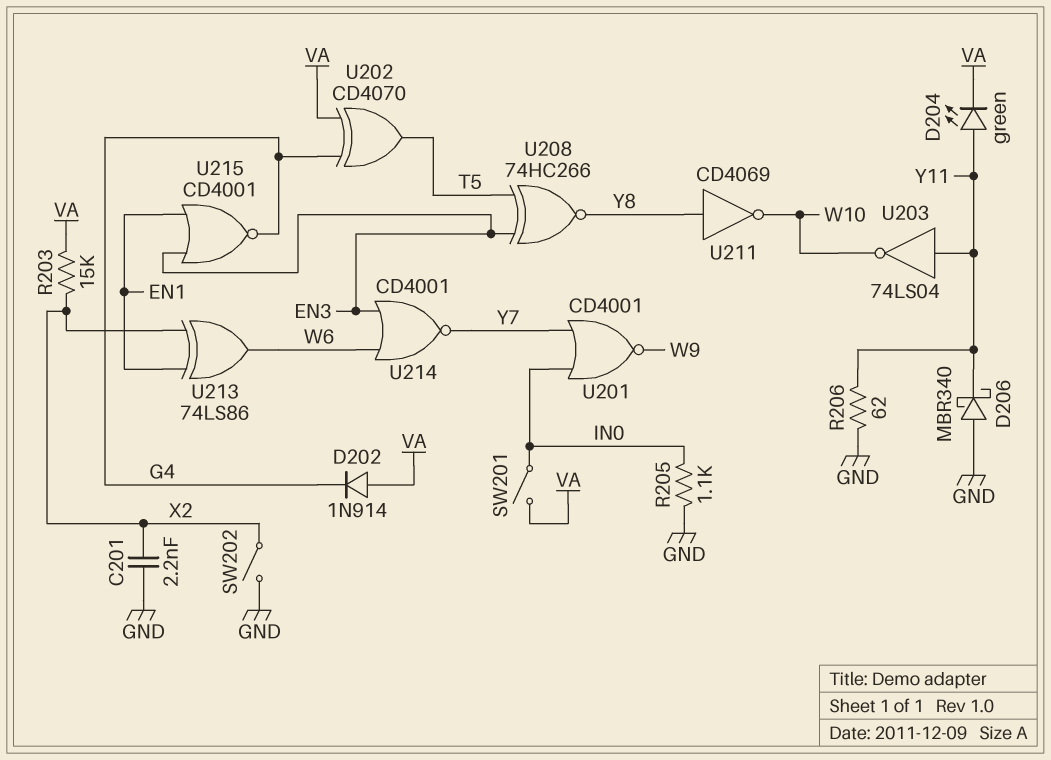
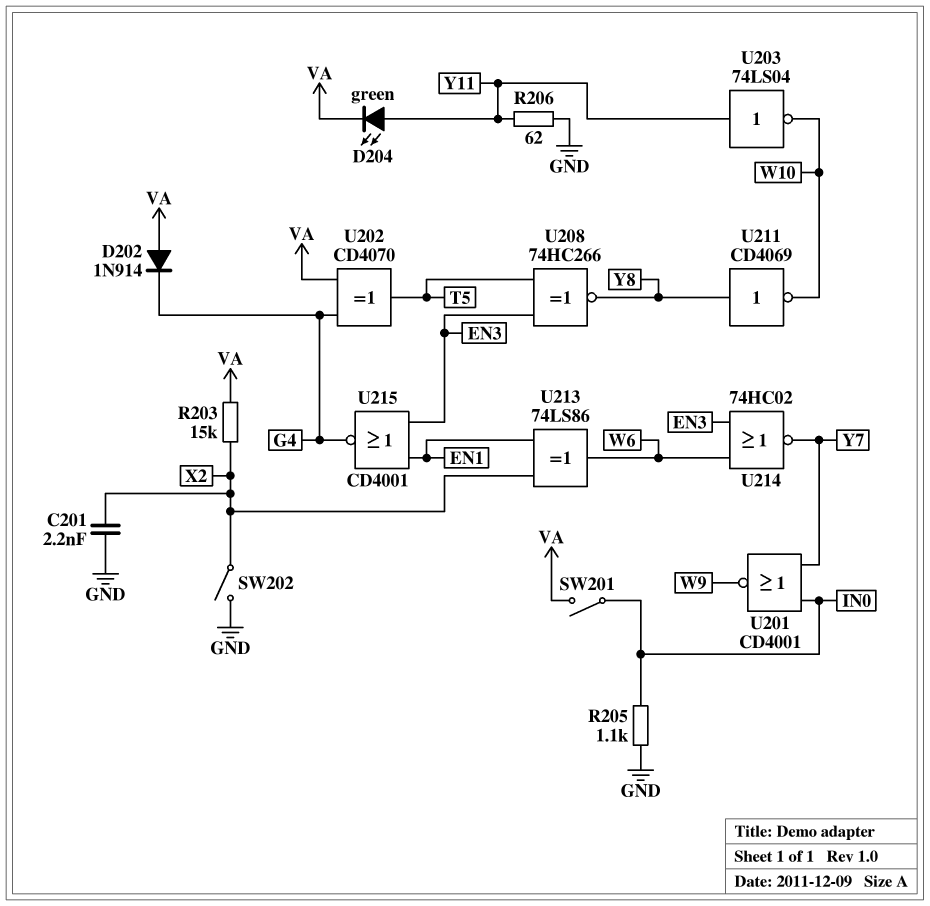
D206: schottky MBR340 (A GND, K Y11) -> none
U214: NOR CD4001 (in EN3, in W6, out Y7) -> NOR 74HC02 (in EN3, in W6, out Y7)

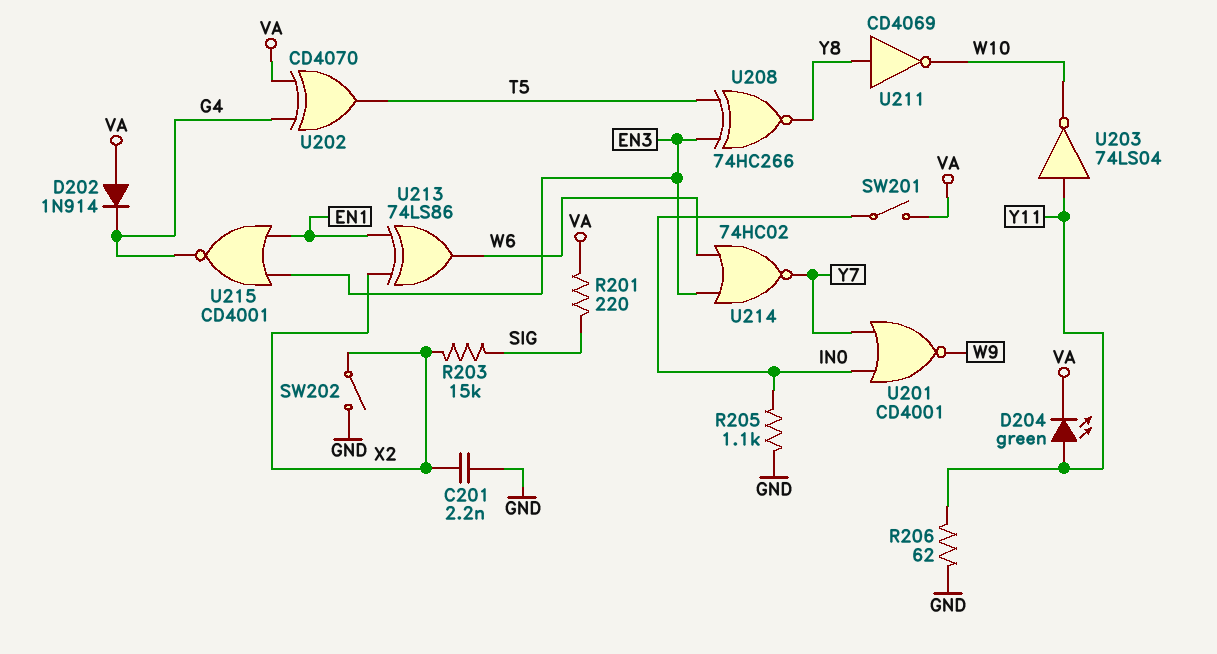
R201: none -> 220 (SIG, VA)
R203: 15k (VA, X2) -> 15k (SIG, X2)

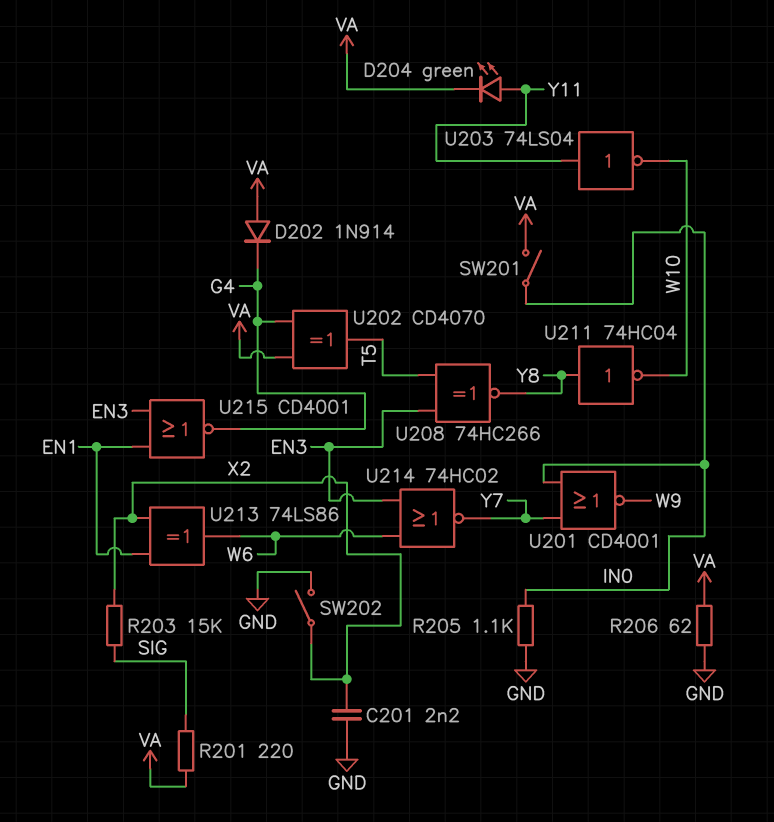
R206: 62 (GND, Y11) -> 62 (GND, VA)
U211: NOT CD4069 (in Y8, out W10) -> NOT 74HC04 (in Y8, out W10)

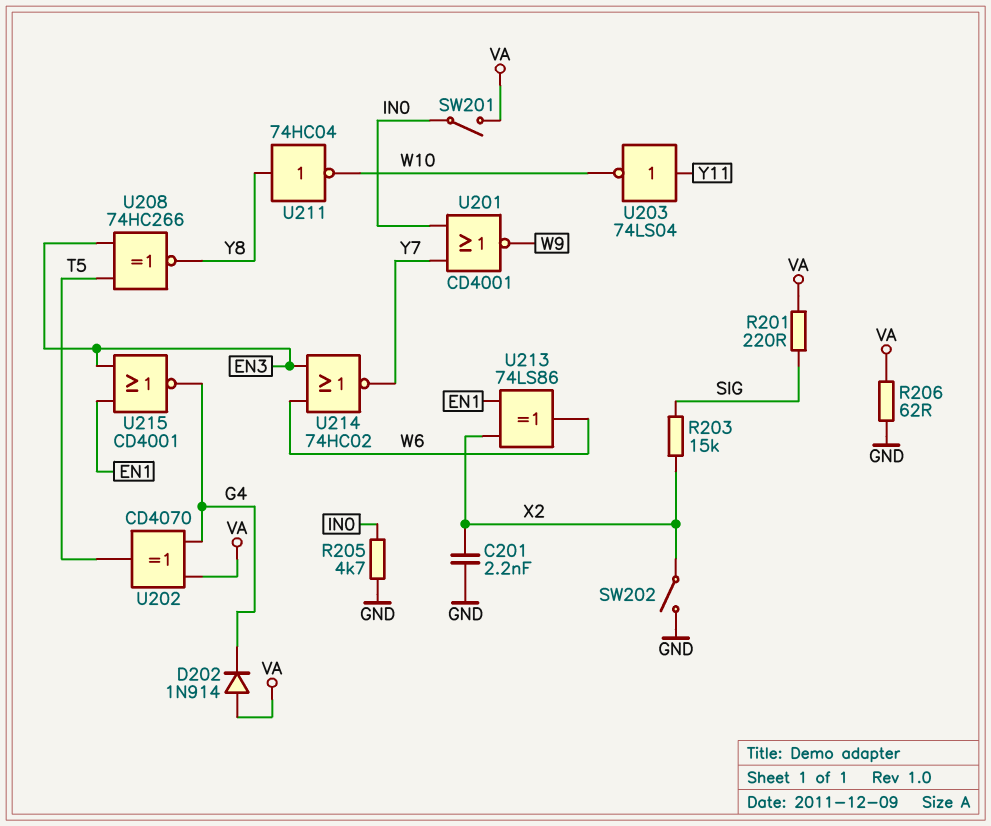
D204: LED green (A Y11, K VA) -> none
R205: 1.1k (GND, IN0) -> 4.7k (GND, IN0)

